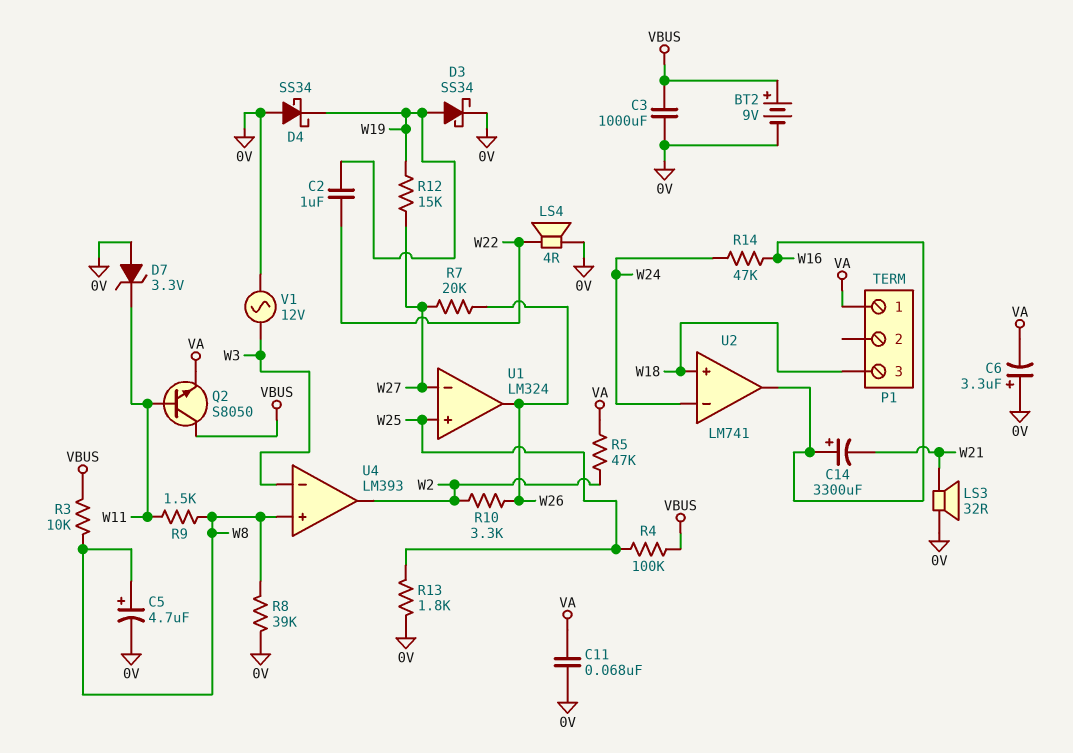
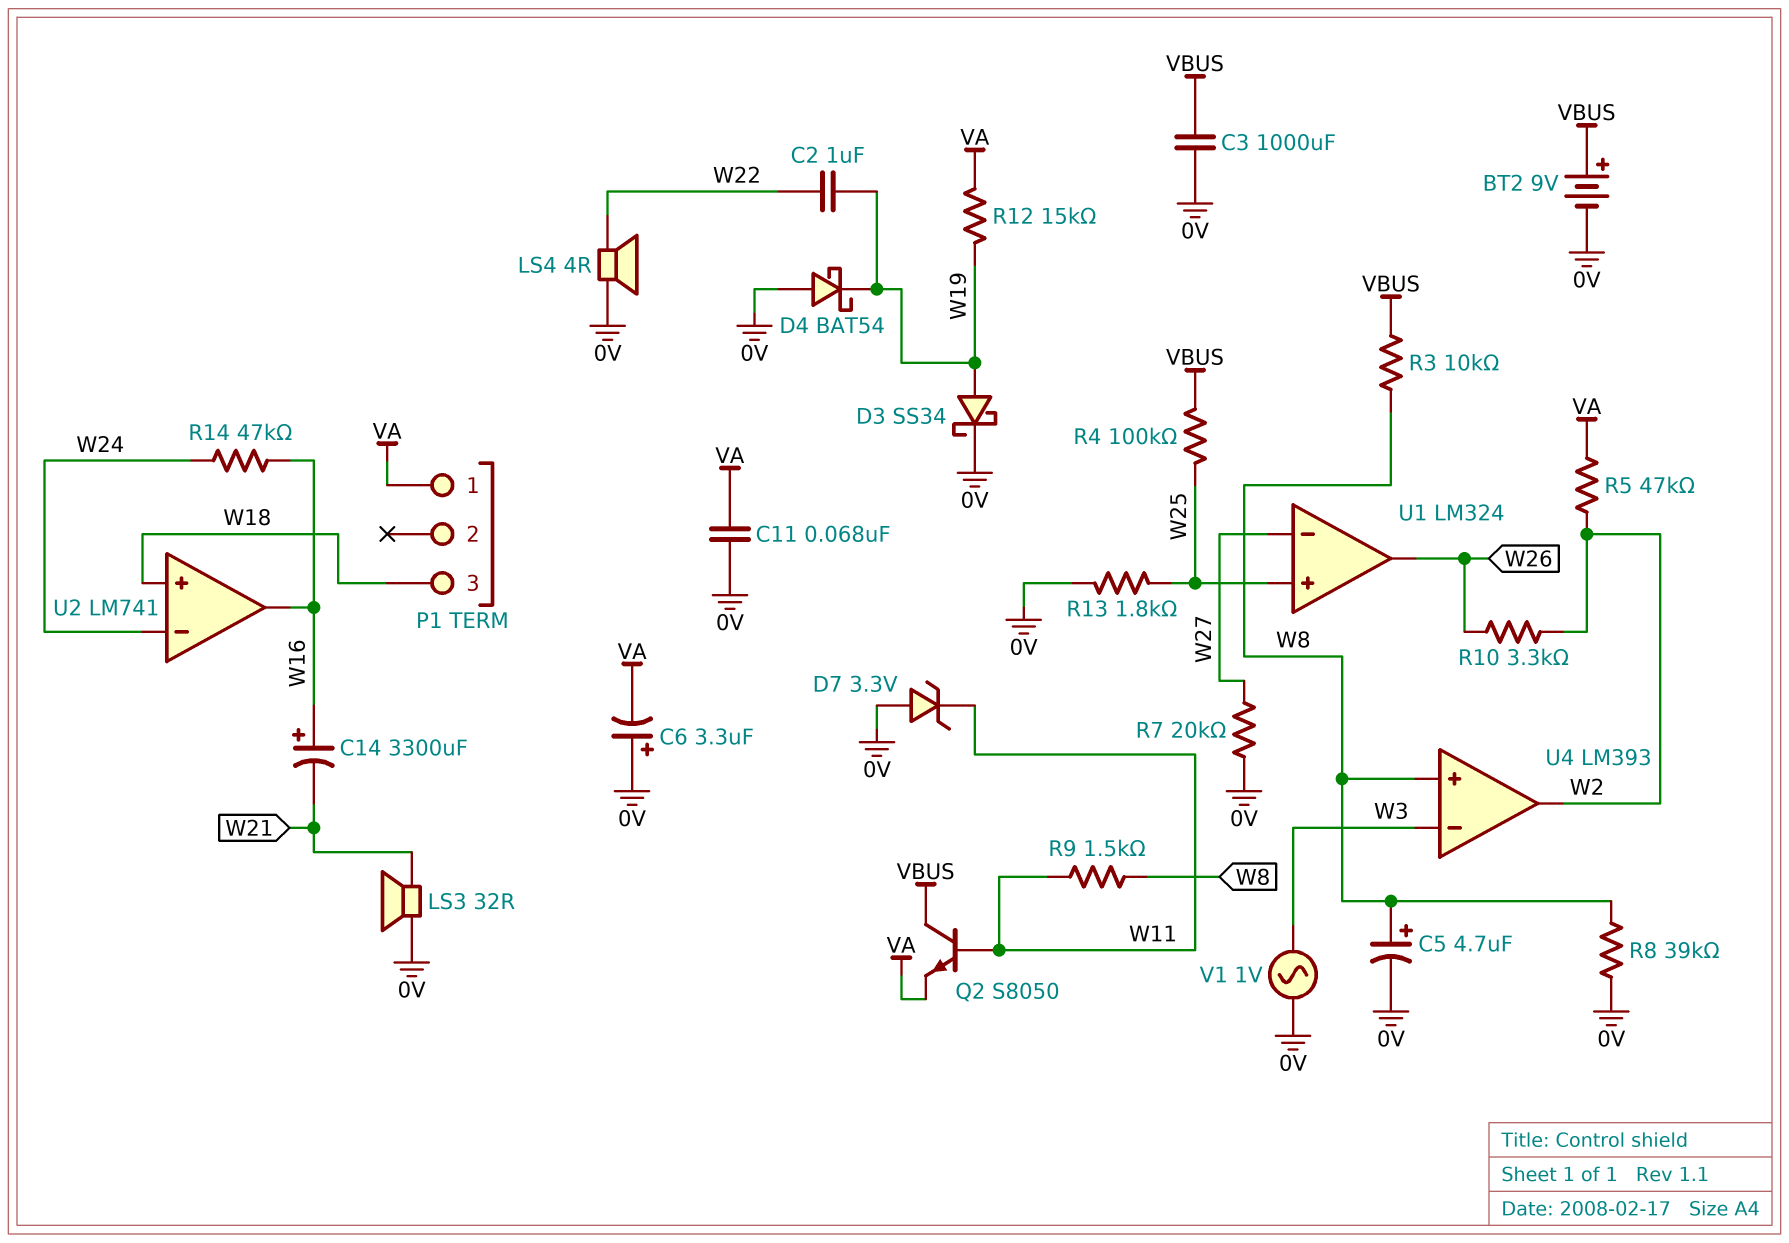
D4: schottky SS34 (A 0V, K W19) -> schottky BAT54 (A 0V, K W19)
R7: 20k (W26, W27) -> 20k (0V, W27)
R12: 15k (W19, W27) -> 15k (VA, W19)
V1: AC 12V (0V, W3) -> AC 1V (0V, W3)

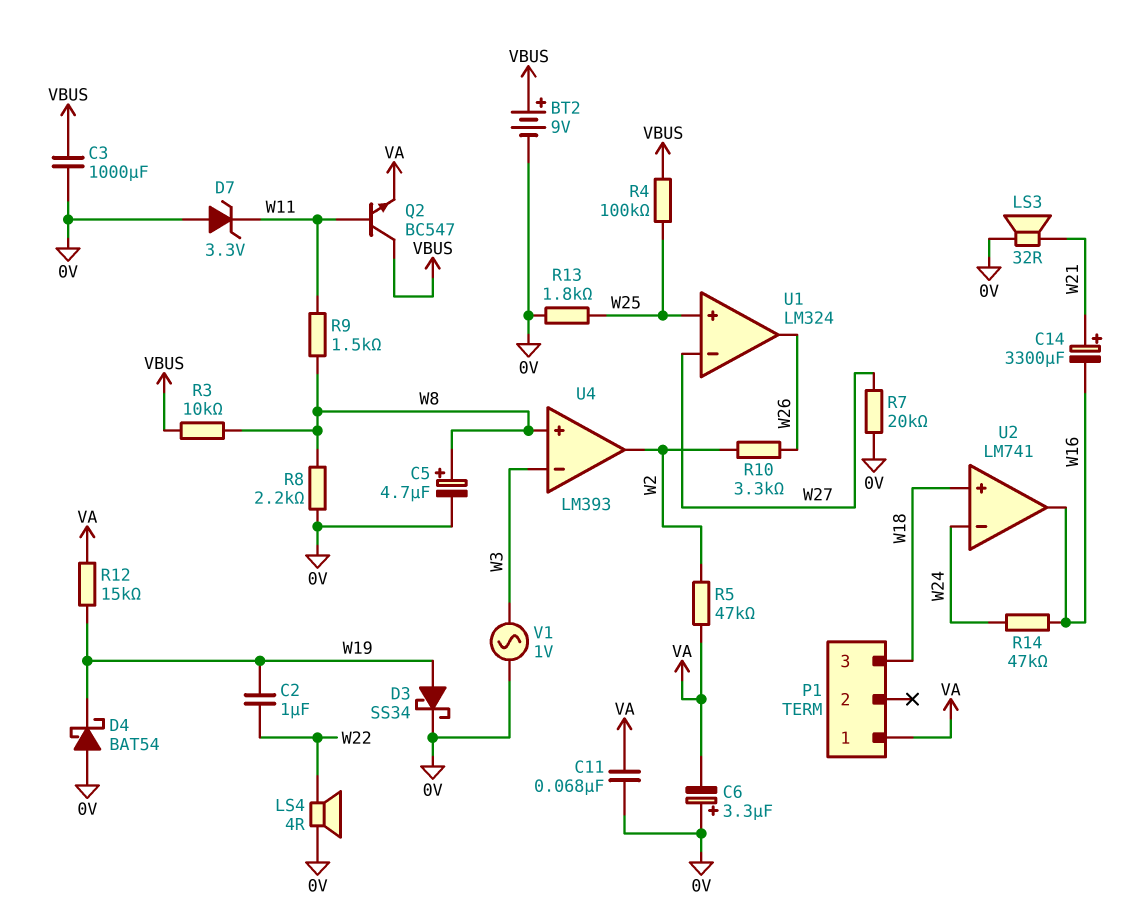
C14: 3300uF (plus W16, minus W21) -> 3300uF (plus W21, minus W16)
Q2: NPN S8050 (B W11, C VBUS, E VA) -> NPN BC547 (B W11, C VBUS, E VA)
R8: 39k (0V, W8) -> 2.2k (0V, W8)

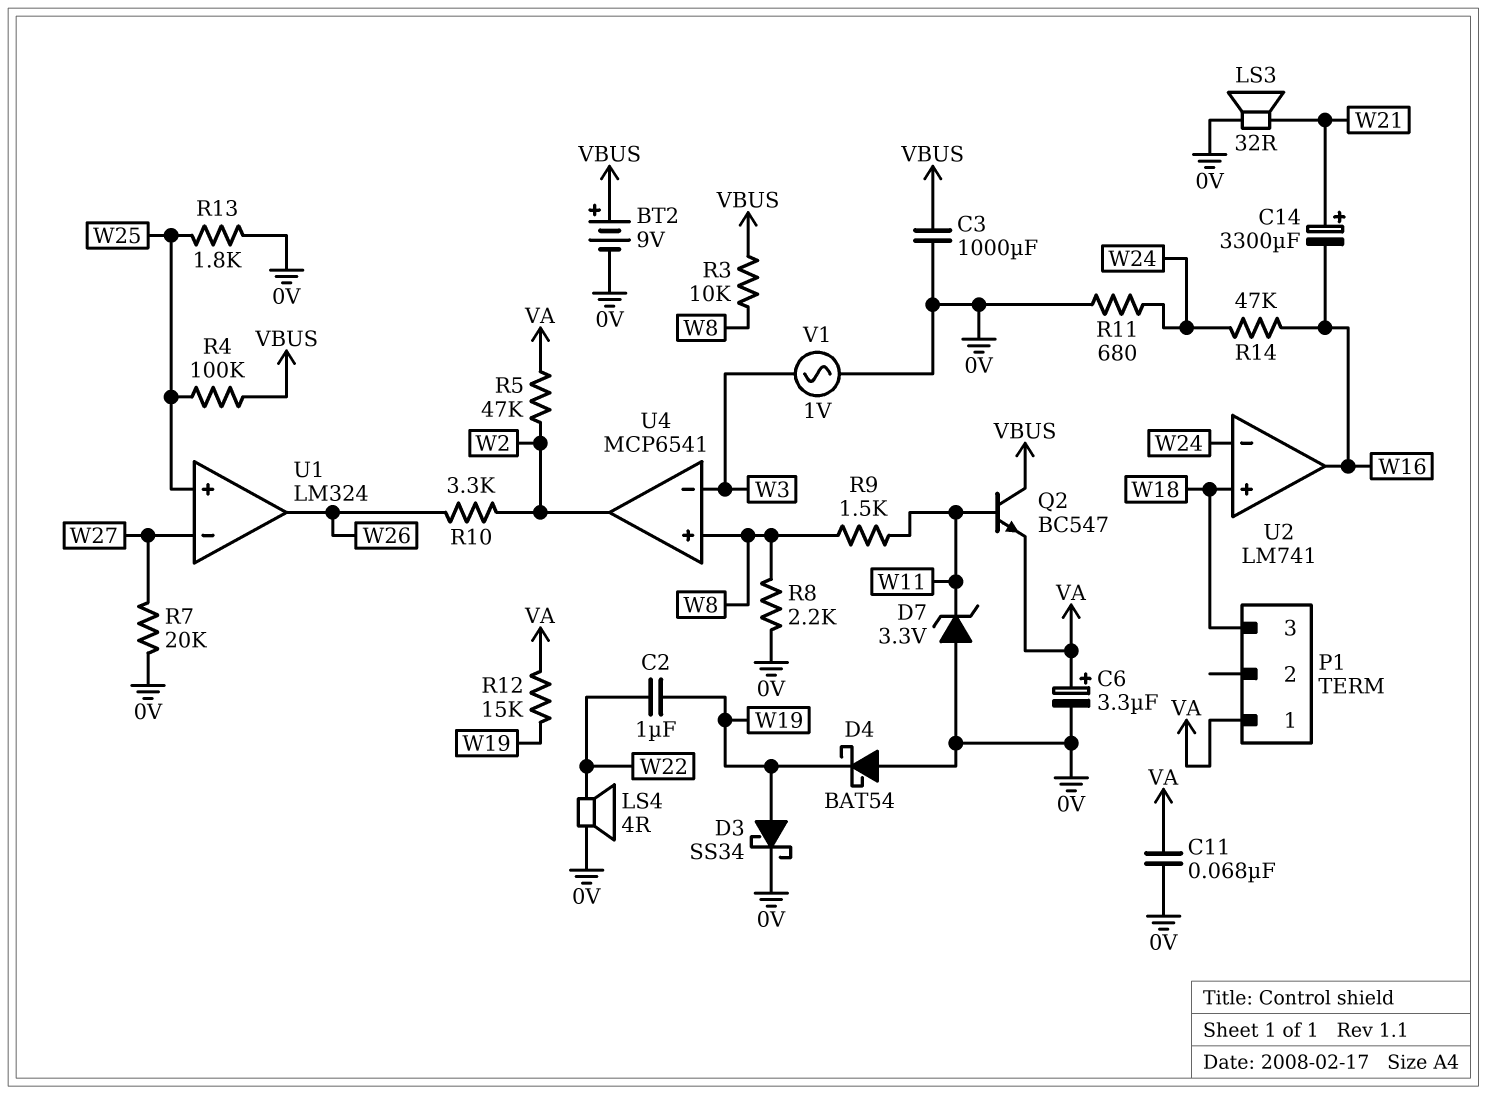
C5: 4.7uF (plus W8, minus 0V) -> none
C6: 3.3uF (plus 0V, minus VA) -> 3.3uF (plus VA, minus 0V)
R11: none -> 680 (0V, W24)
U4: LM393 -> MCP6541

